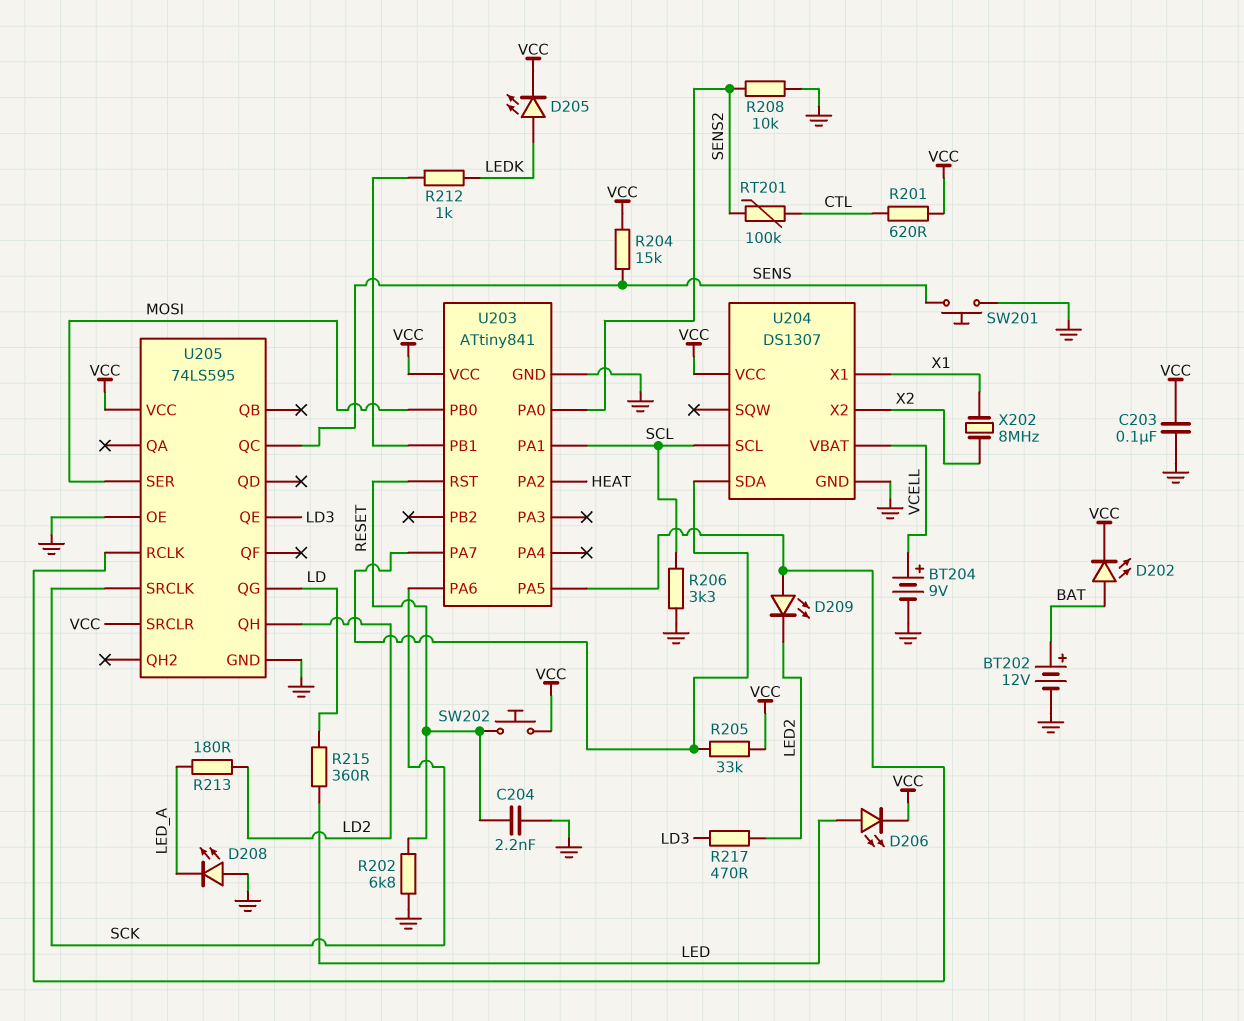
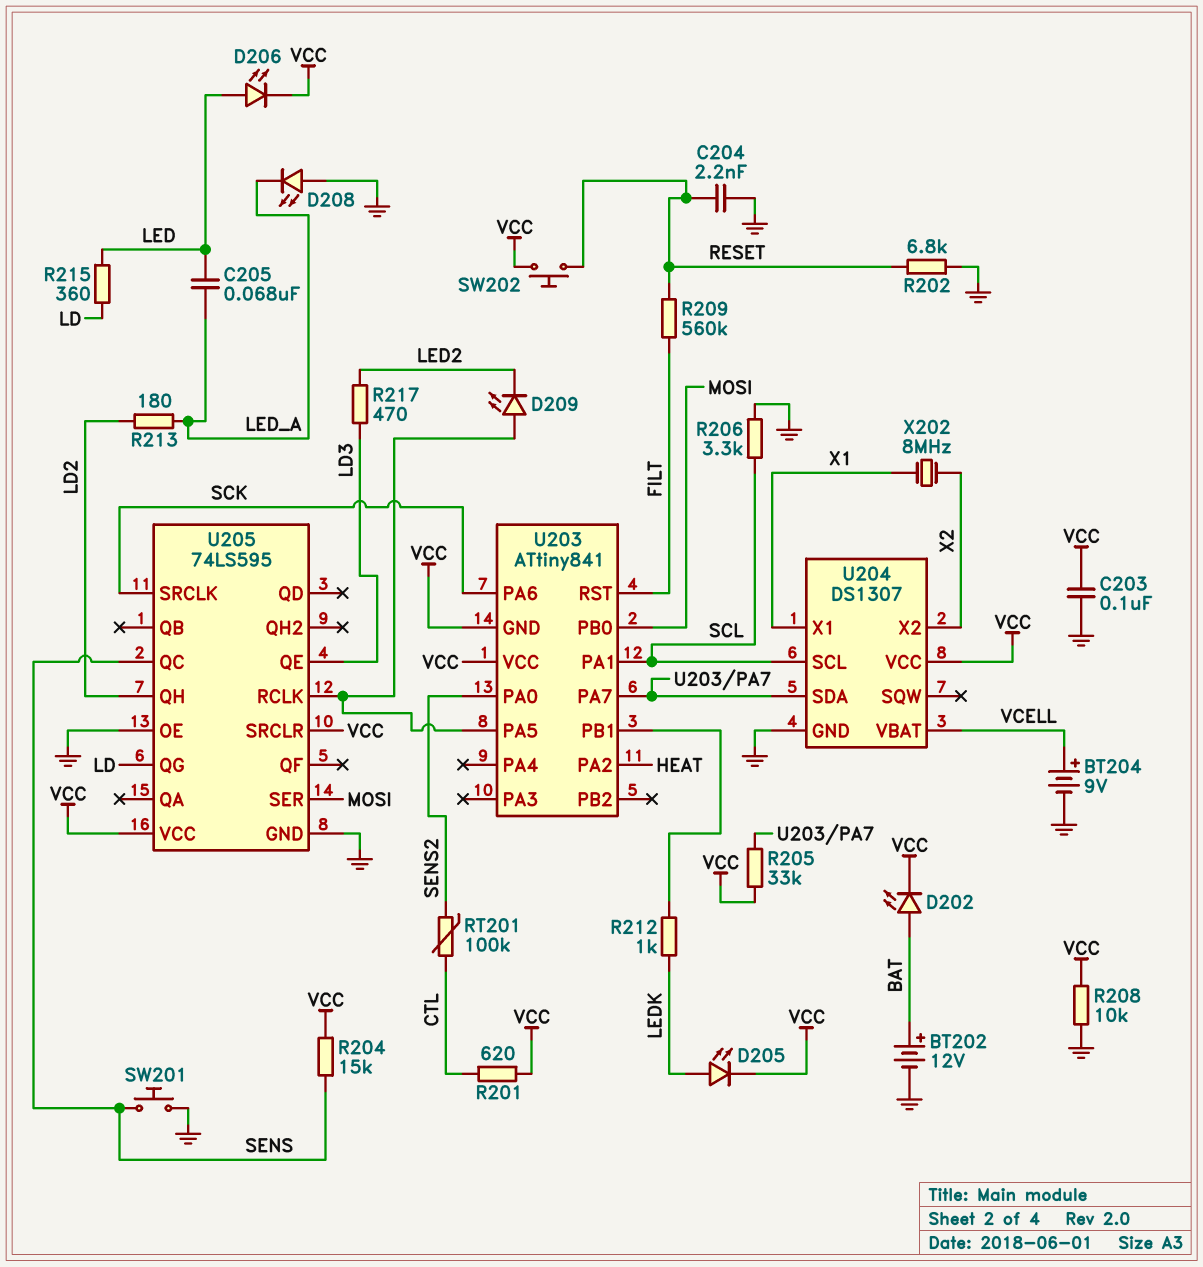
C205: none -> 68nF (LED, LED_A)
R208: 10k (GND, SENS2) -> 10k (GND, VCC)
R209: none -> 560k (FILT, RESET)
U203 pin GND: GND -> VCC
U203 pin RST: RESET -> FILT

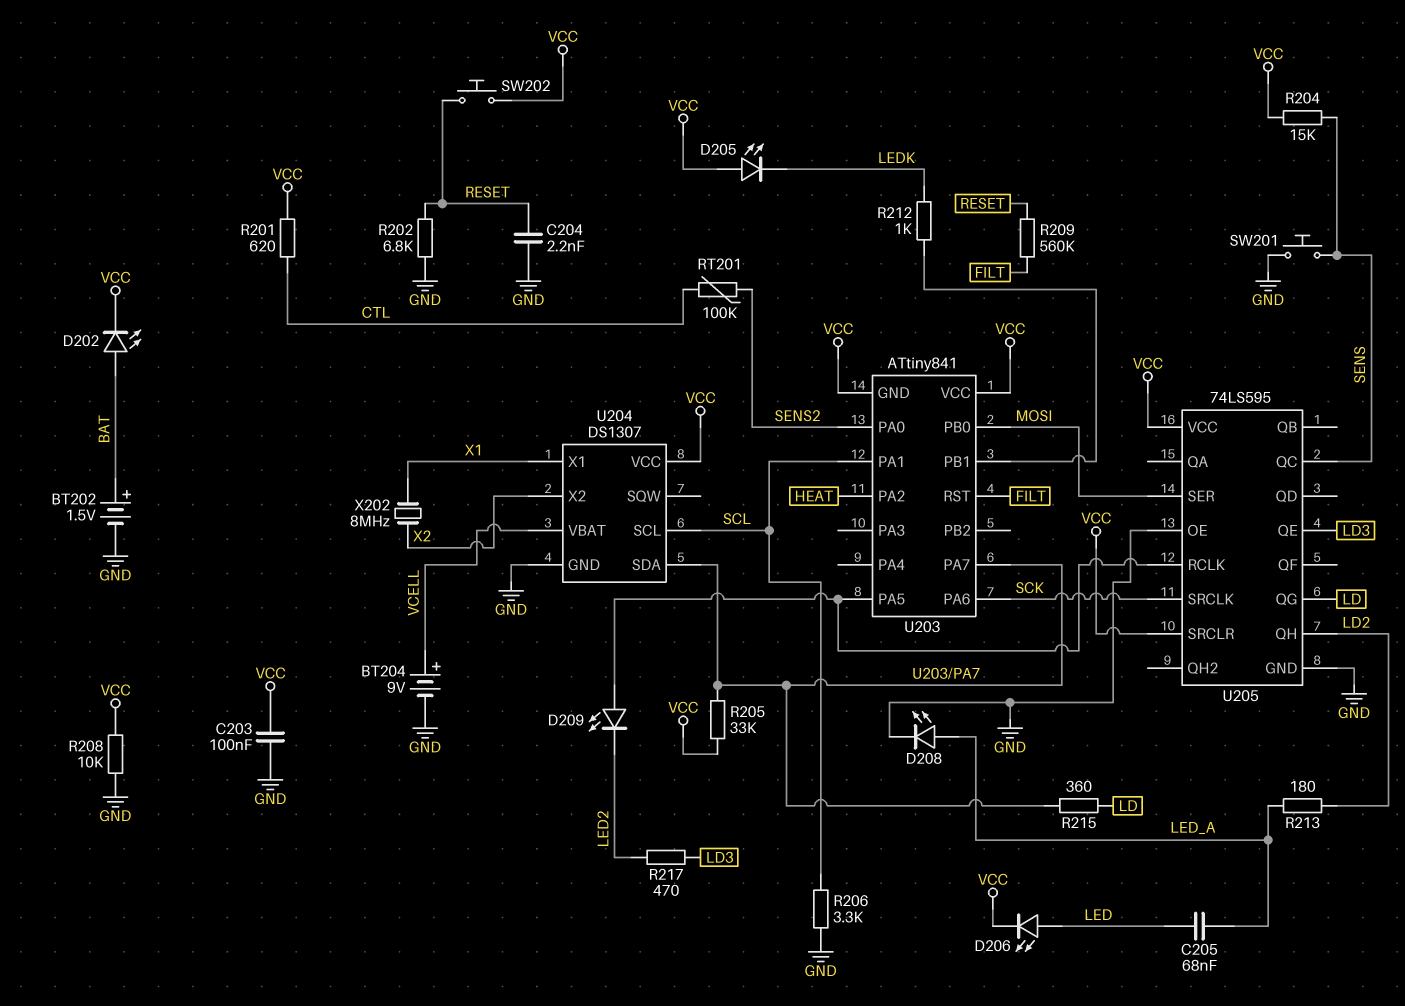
BT202: 12V (plus BAT, minus GND) -> 1.5V (plus BAT, minus GND)
D205: LED (A LEDK, K VCC) -> LED (A VCC, K LEDK)
D208: LED (A GND, K LED_A) -> LED (A LED_A, K GND)
R215: 360 (LD, LED) -> 360 (LD, U203/PA7)

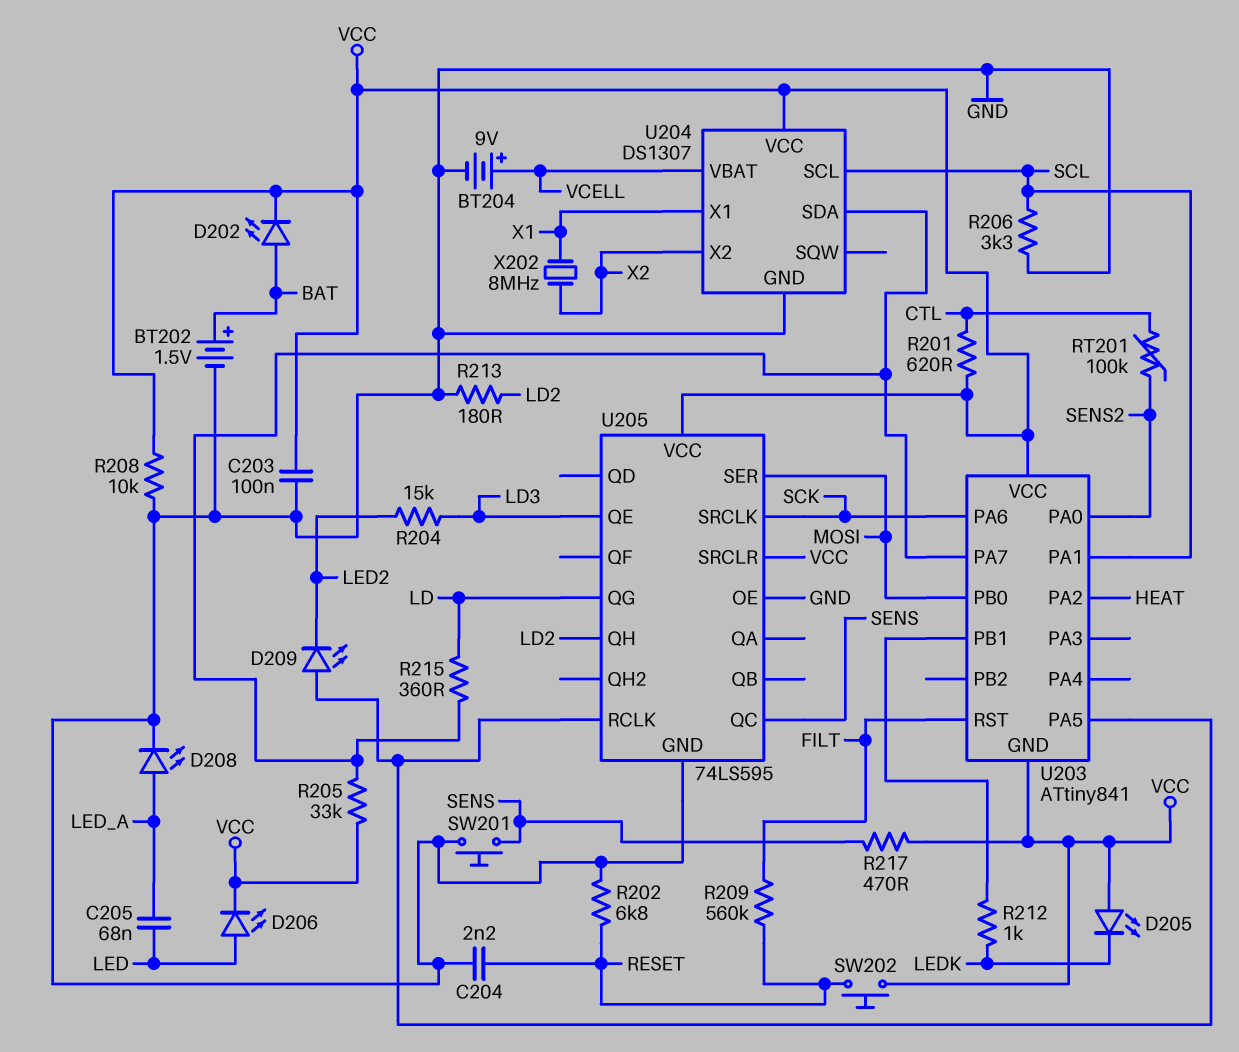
R204: 15k (SENS, VCC) -> 15k (LD3, LED2)
R213: 180 (LD2, LED_A) -> 180 (GND, LD2)
R217: 470 (LD3, LED2) -> 470 (SENS, VCC)

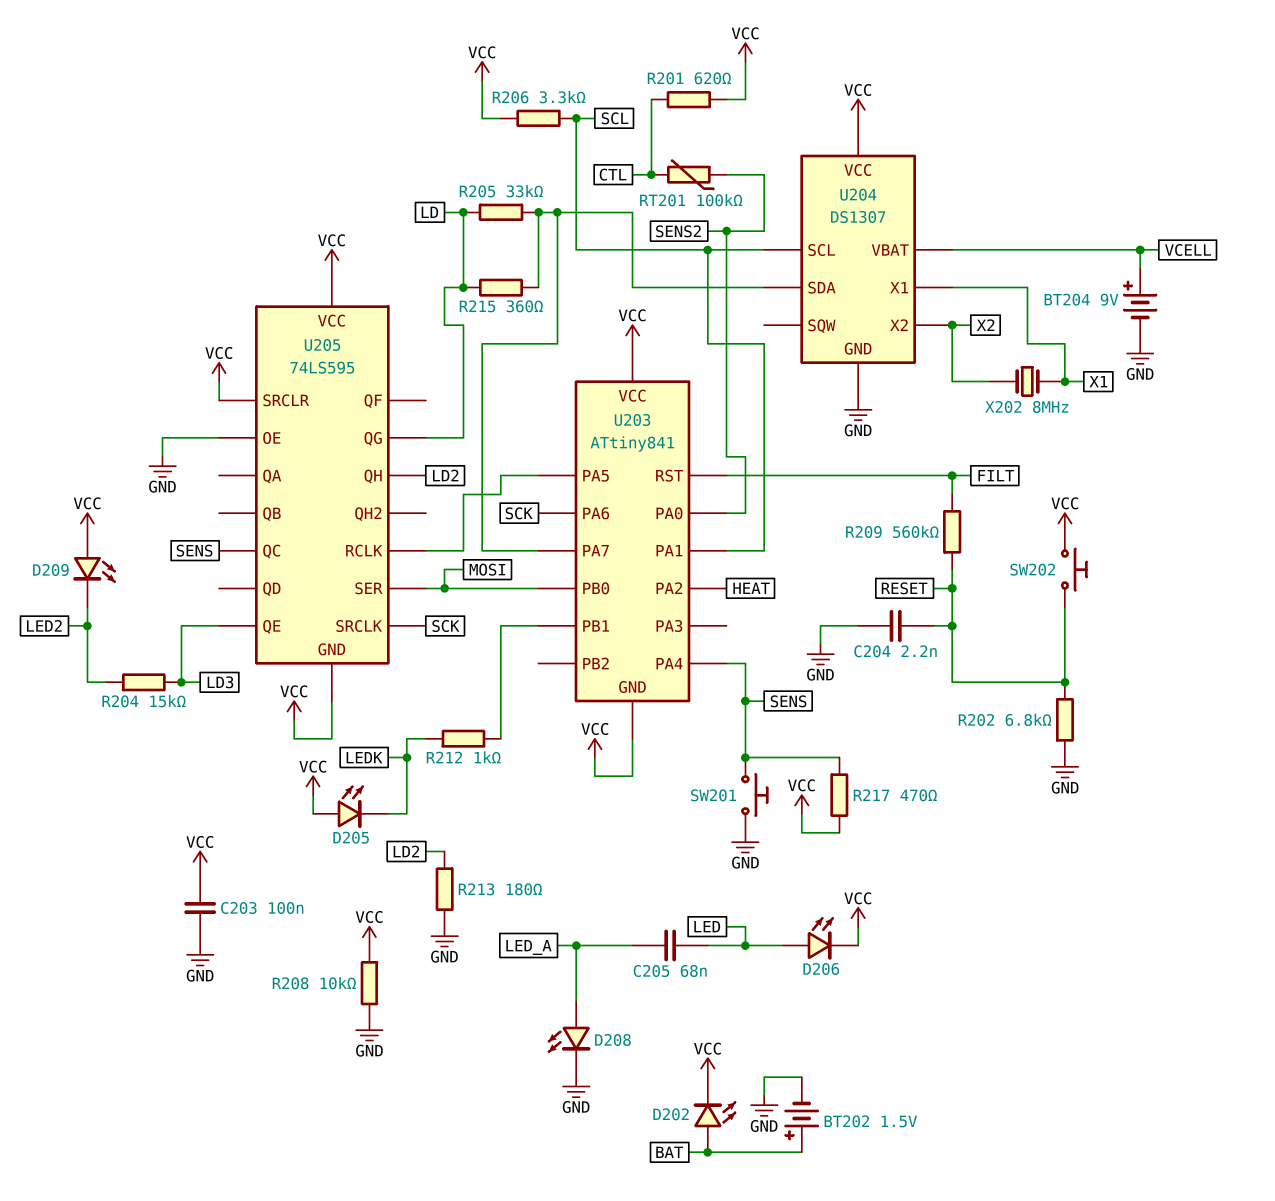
D209: LED (A U203/PA5, K LED2) -> LED (A VCC, K LED2)
R205: 33k (U203/PA7, VCC) -> 33k (LD, U203/PA7)
R206: 3.3k (GND, SCL) -> 3.3k (SCL, VCC)
U203 pin PA4: none -> SENS
U205 pin GND: GND -> VCC

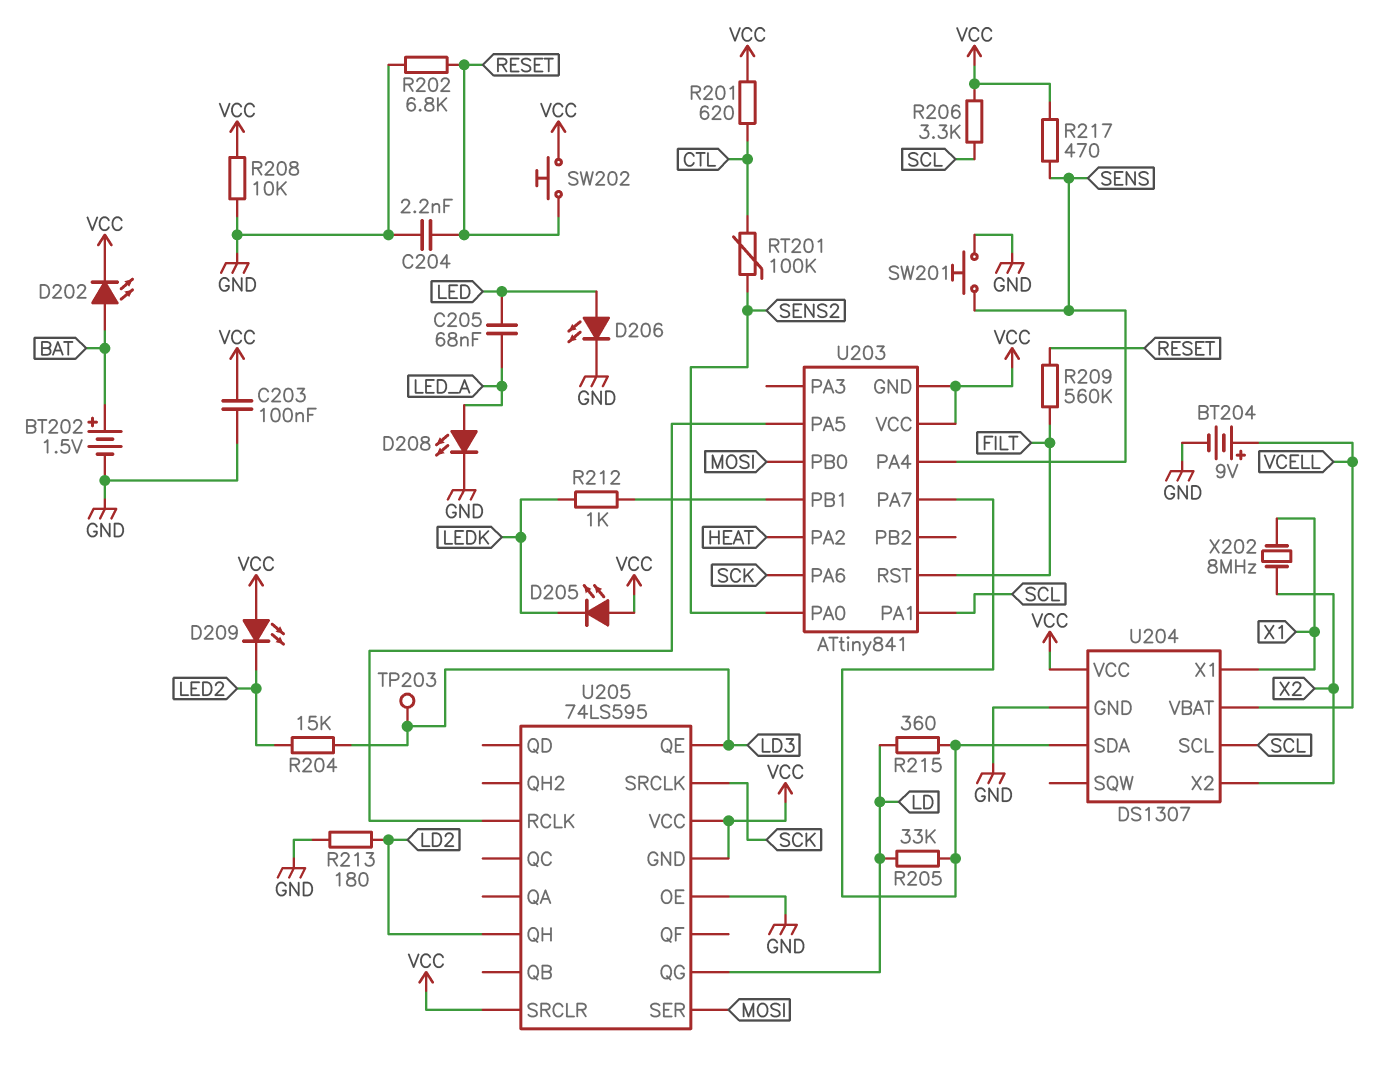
D206: LED (A LED, K VCC) -> LED (A LED, K GND)
TP203: none -> test point (LD3)
U205 pin QC: SENS -> none

